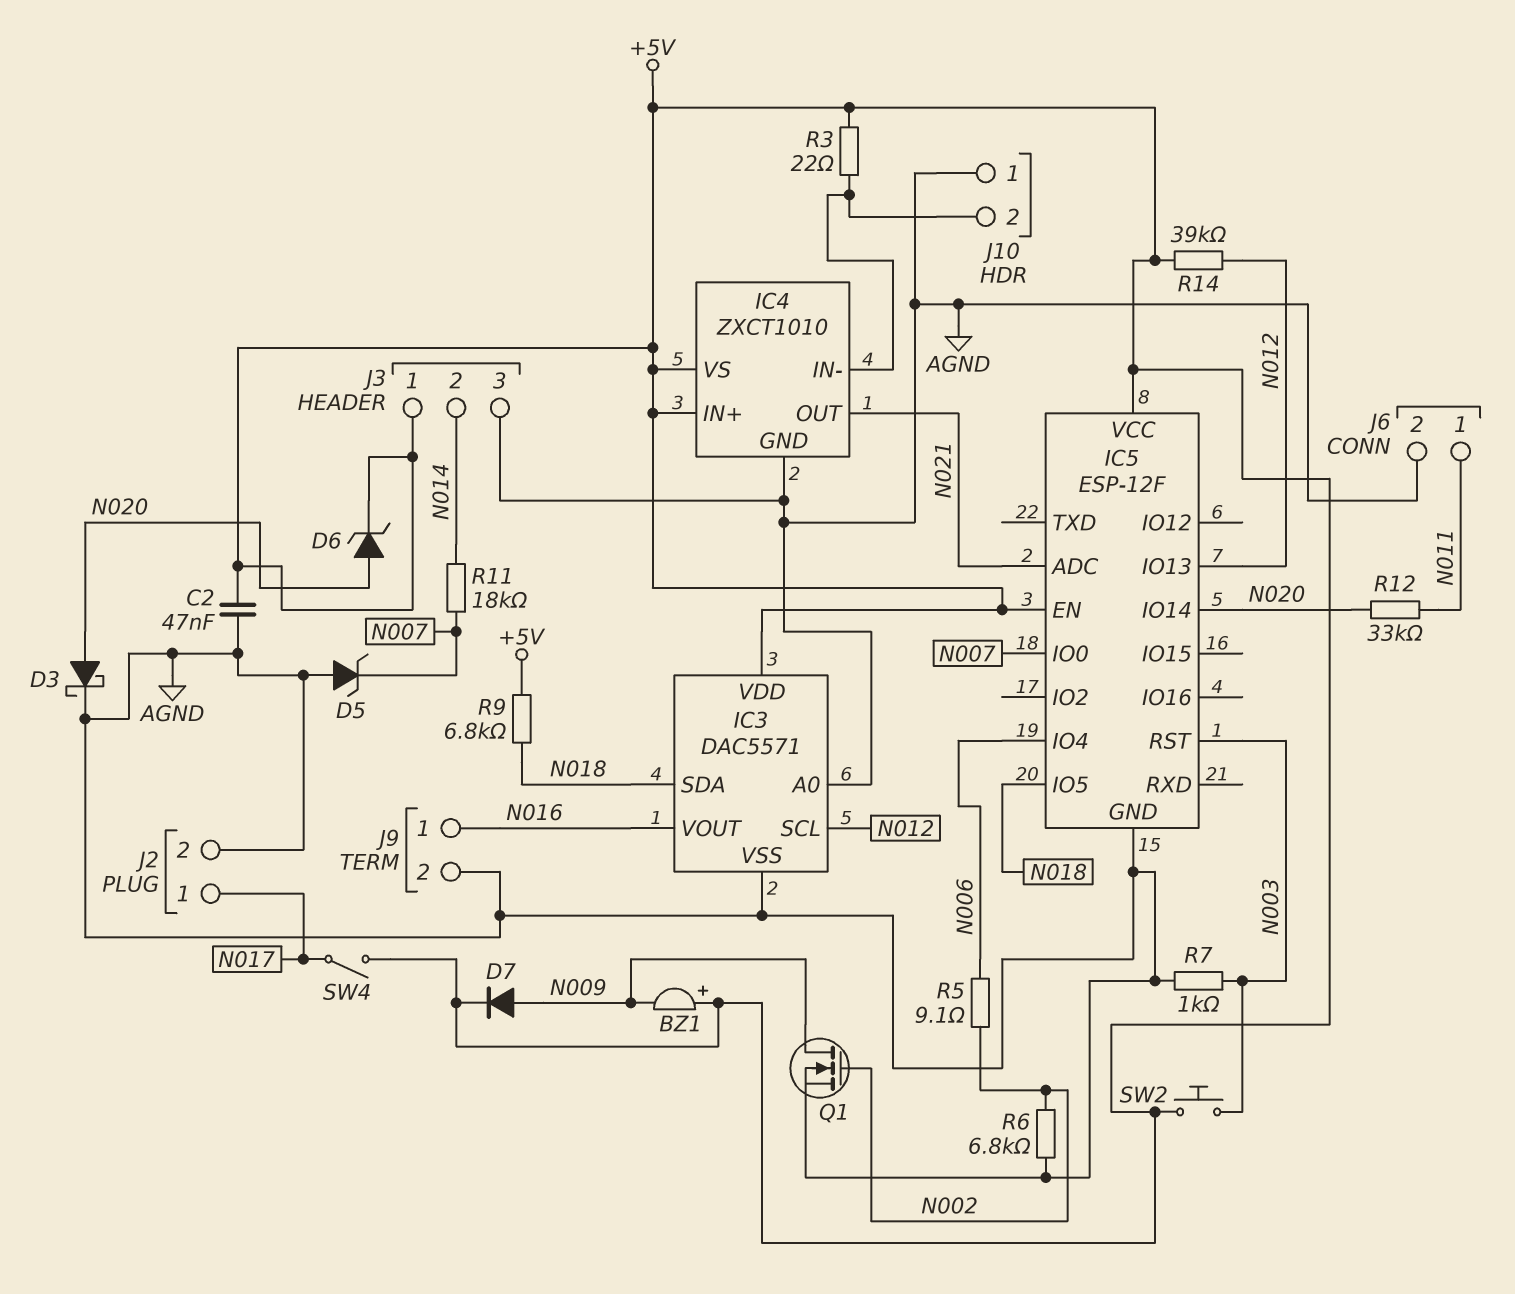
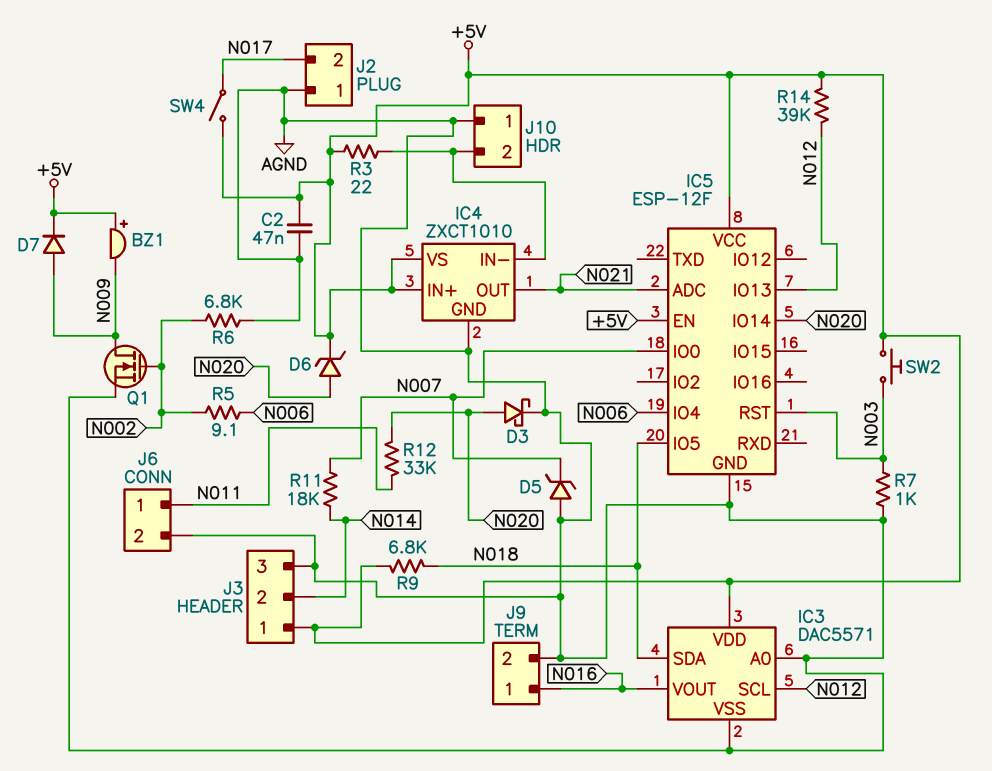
J2 pin 1: N017 -> AGND
J2 pin 2: AGND -> N017

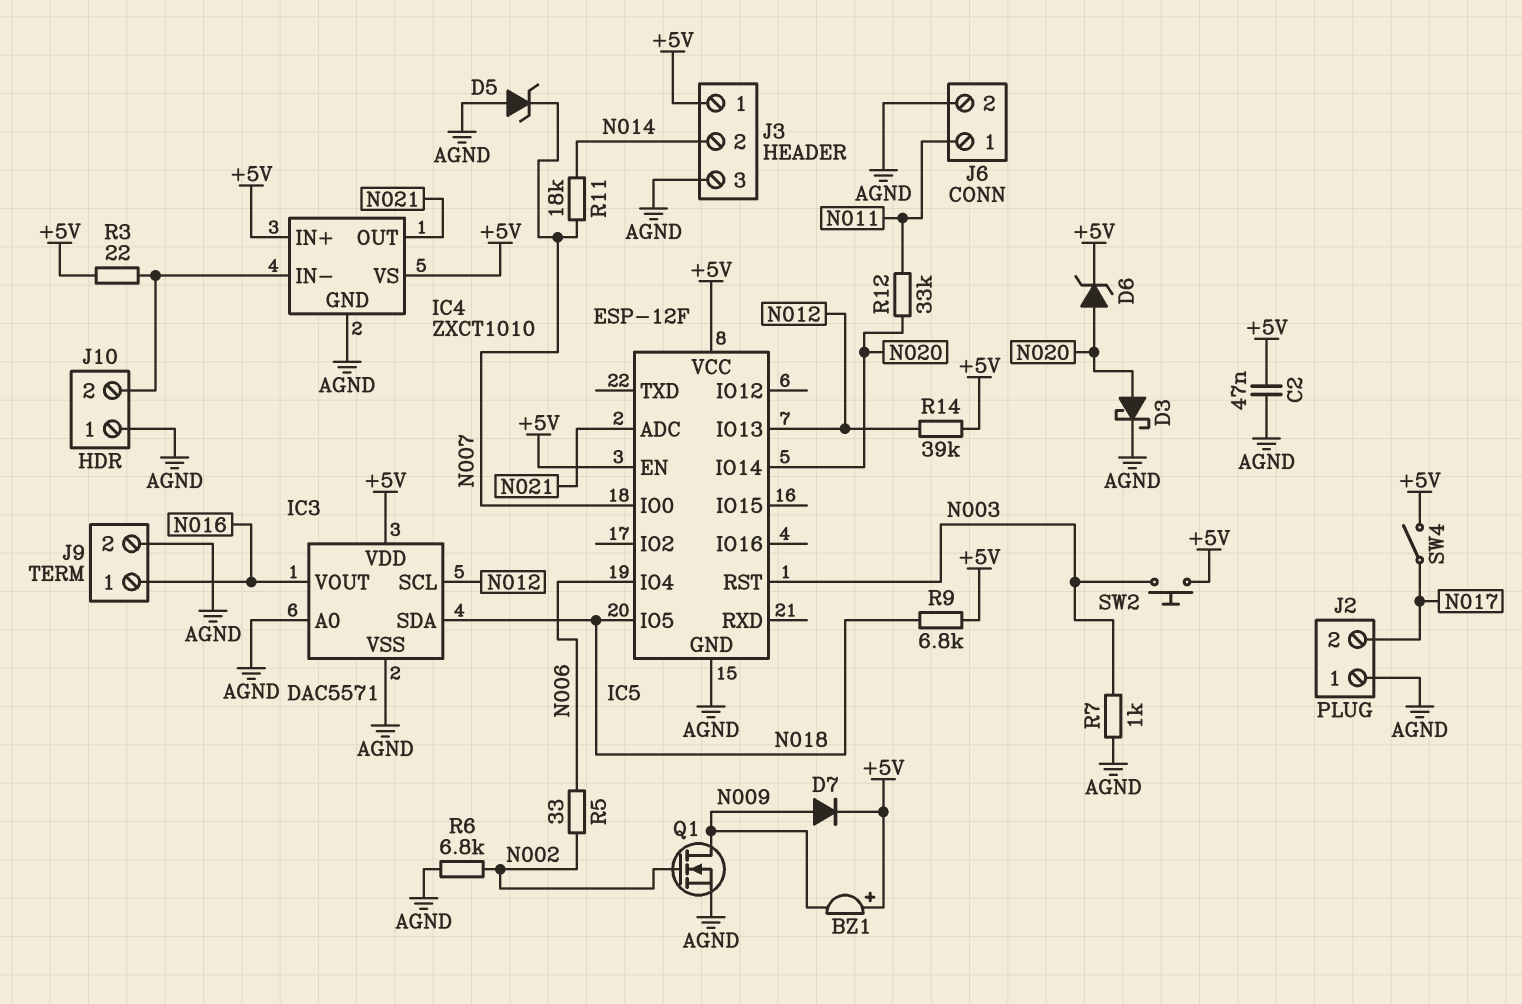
R5: 9.1 (N002, N006) -> 33 (N002, N006)

